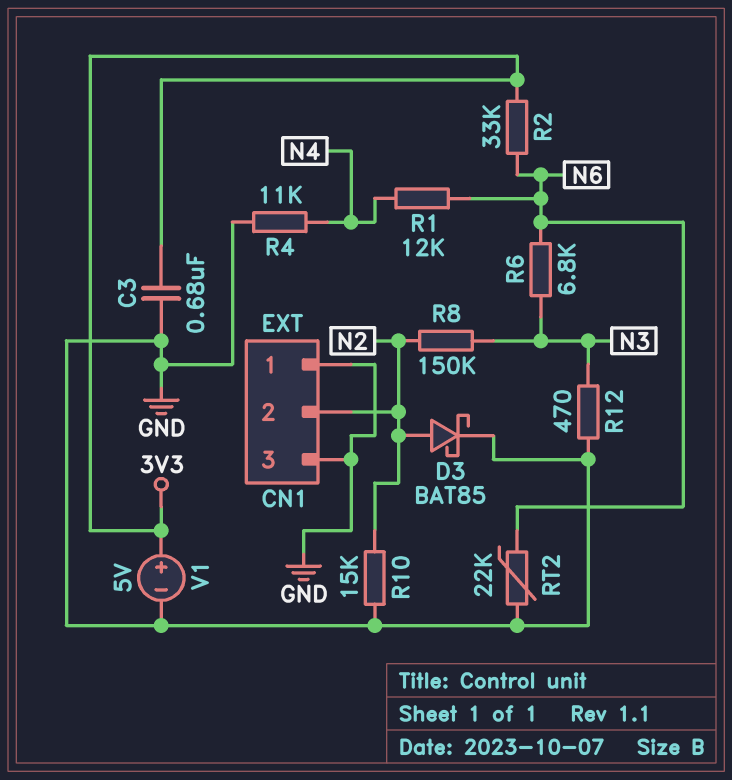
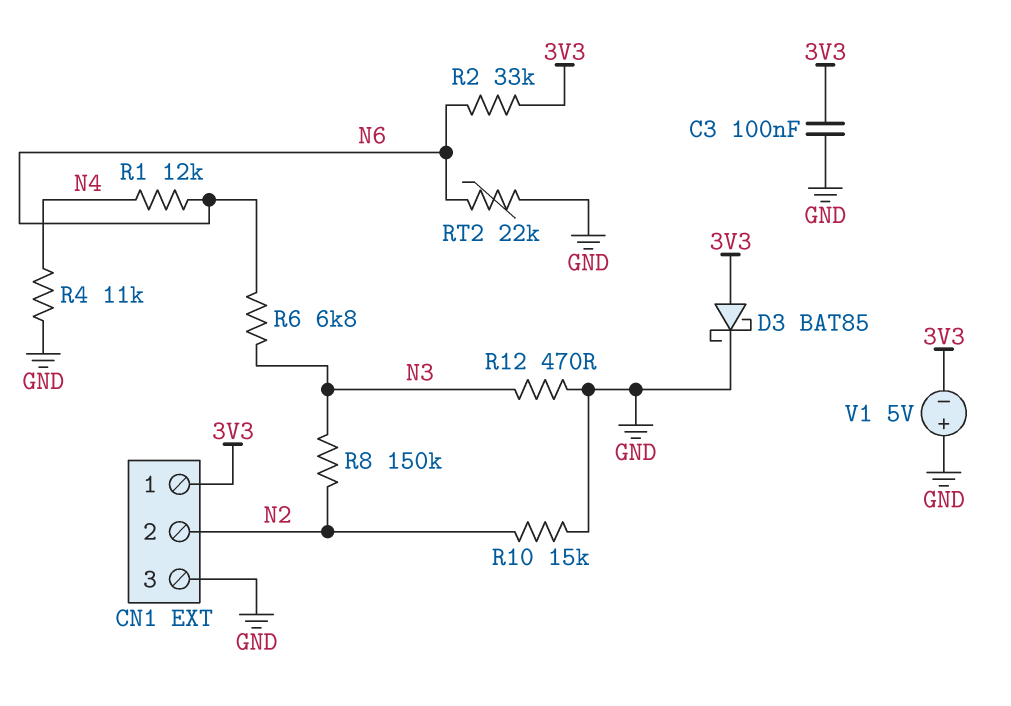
C3: 680nF (3V3, GND) -> 100nF (3V3, GND)
CN1 pin 1: GND -> 3V3
D3: schottky BAT85 (A N2, K GND) -> schottky BAT85 (A 3V3, K GND)
V1: 5V (plus 3V3, minus GND) -> 5V (plus GND, minus 3V3)

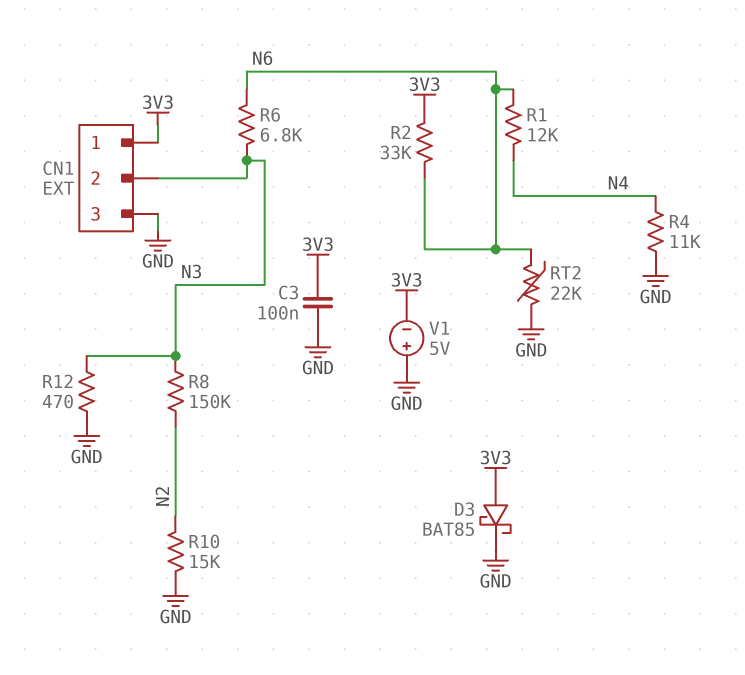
CN1 pin 2: N2 -> N3

